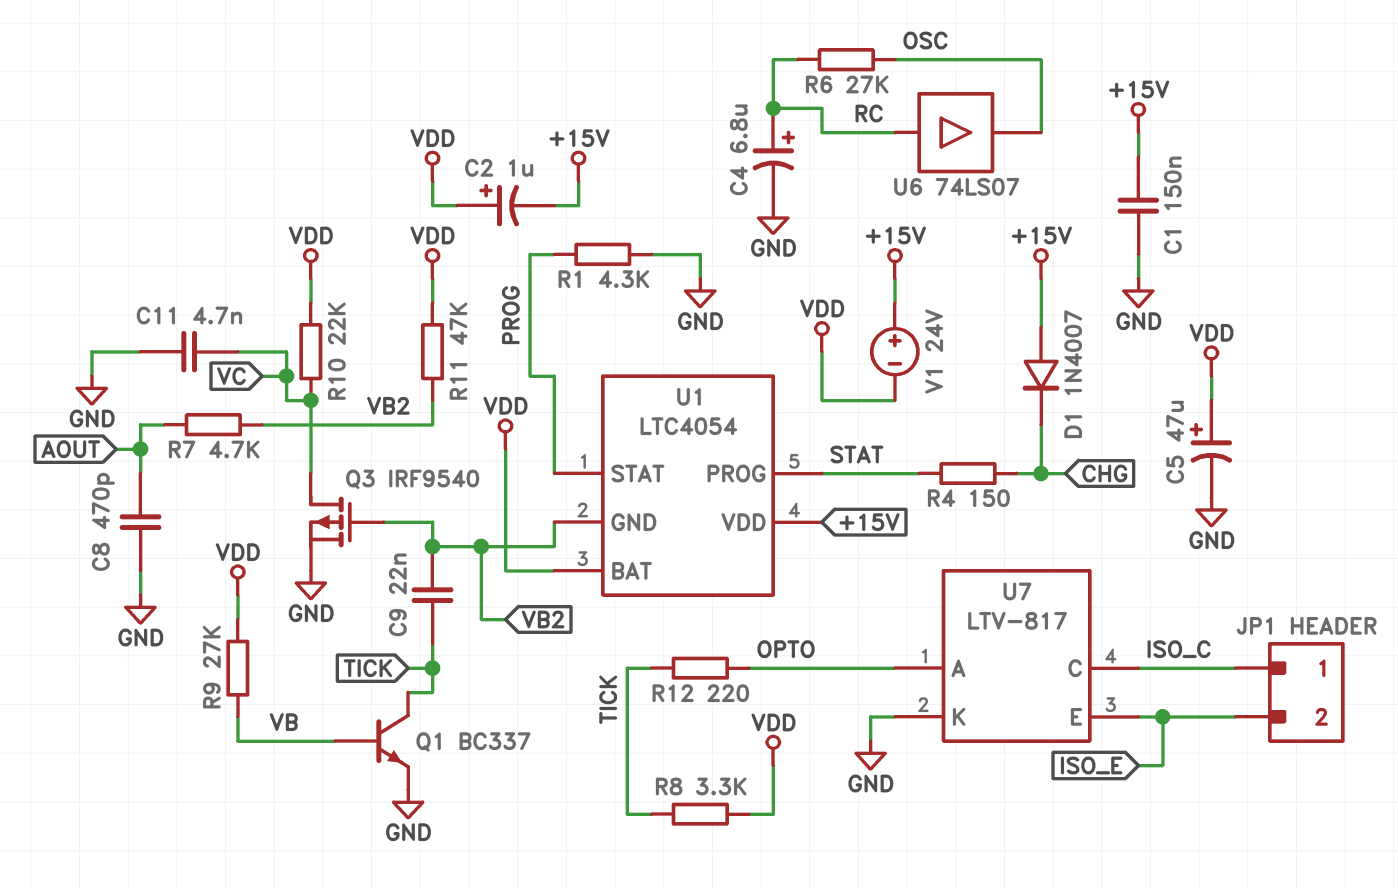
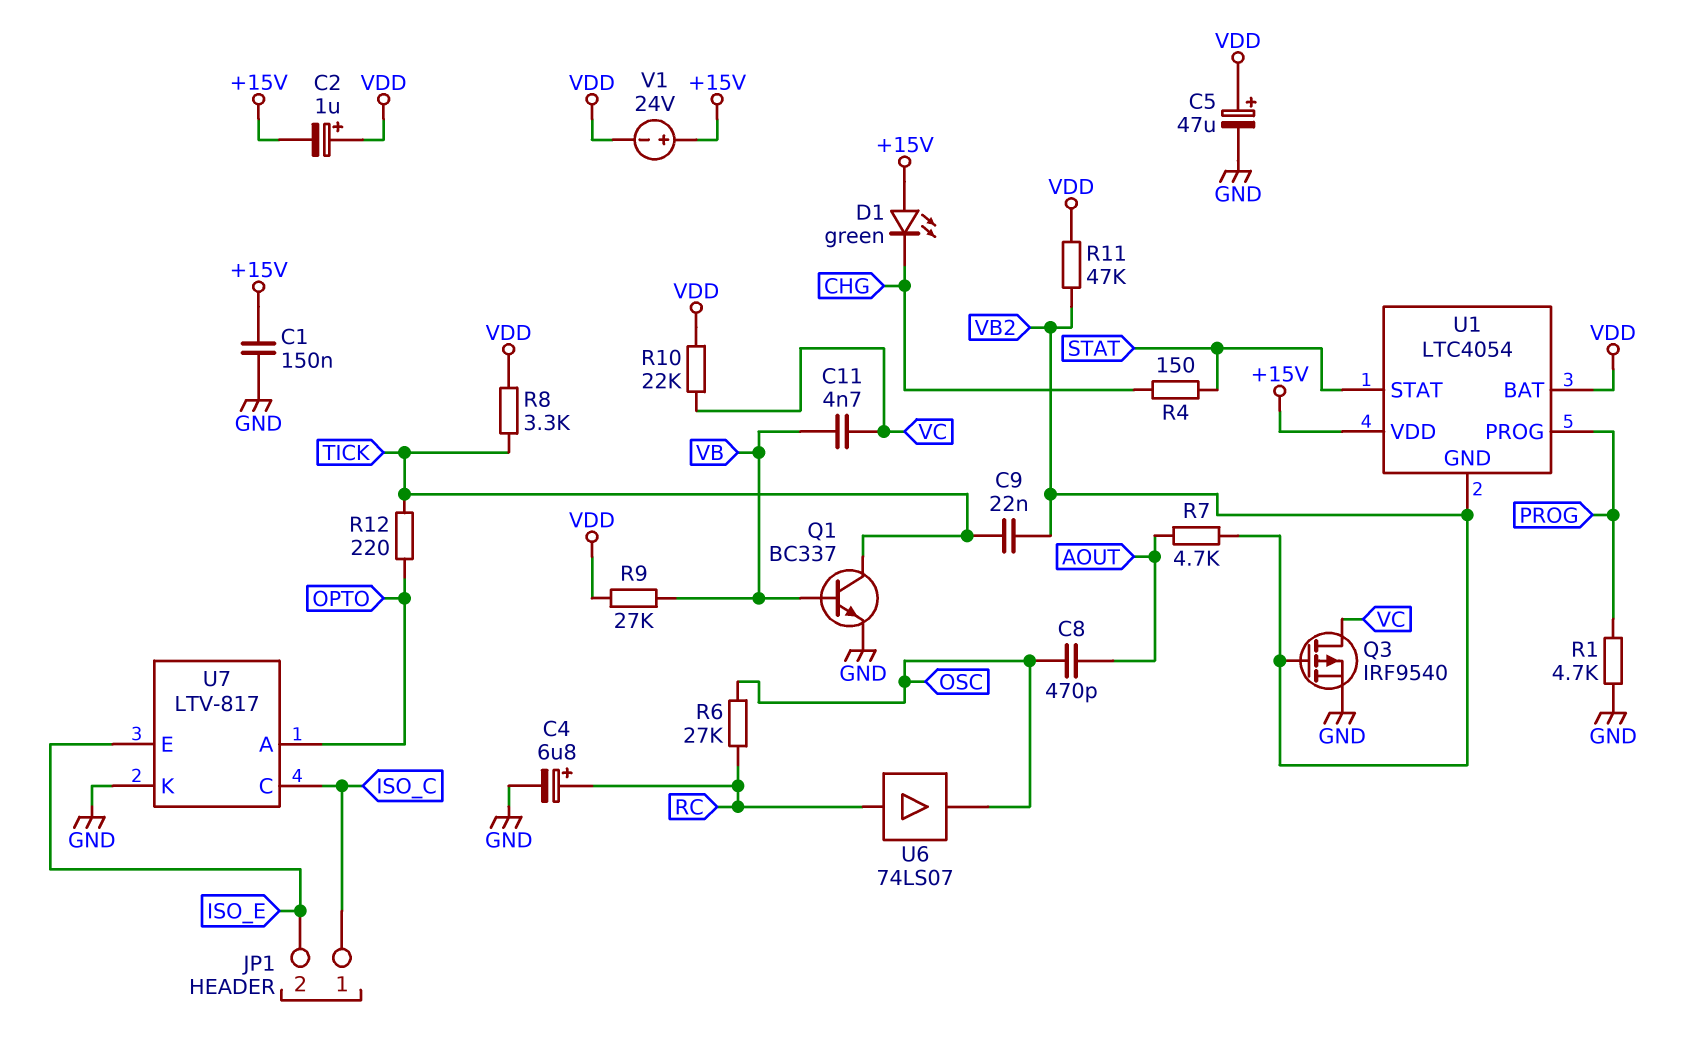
C8: 470pF (AOUT, GND) -> 470pF (AOUT, OSC)
C11: 4.7nF (GND, VC) -> 4.7nF (VB, VC)
D1: diode 1N4007 (A +15V, K CHG) -> LED green (A +15V, K CHG)
R1: 4.3k (GND, PROG) -> 4.7k (GND, PROG)
U1 pin PROG: STAT -> PROG
U1 pin STAT: PROG -> STAT

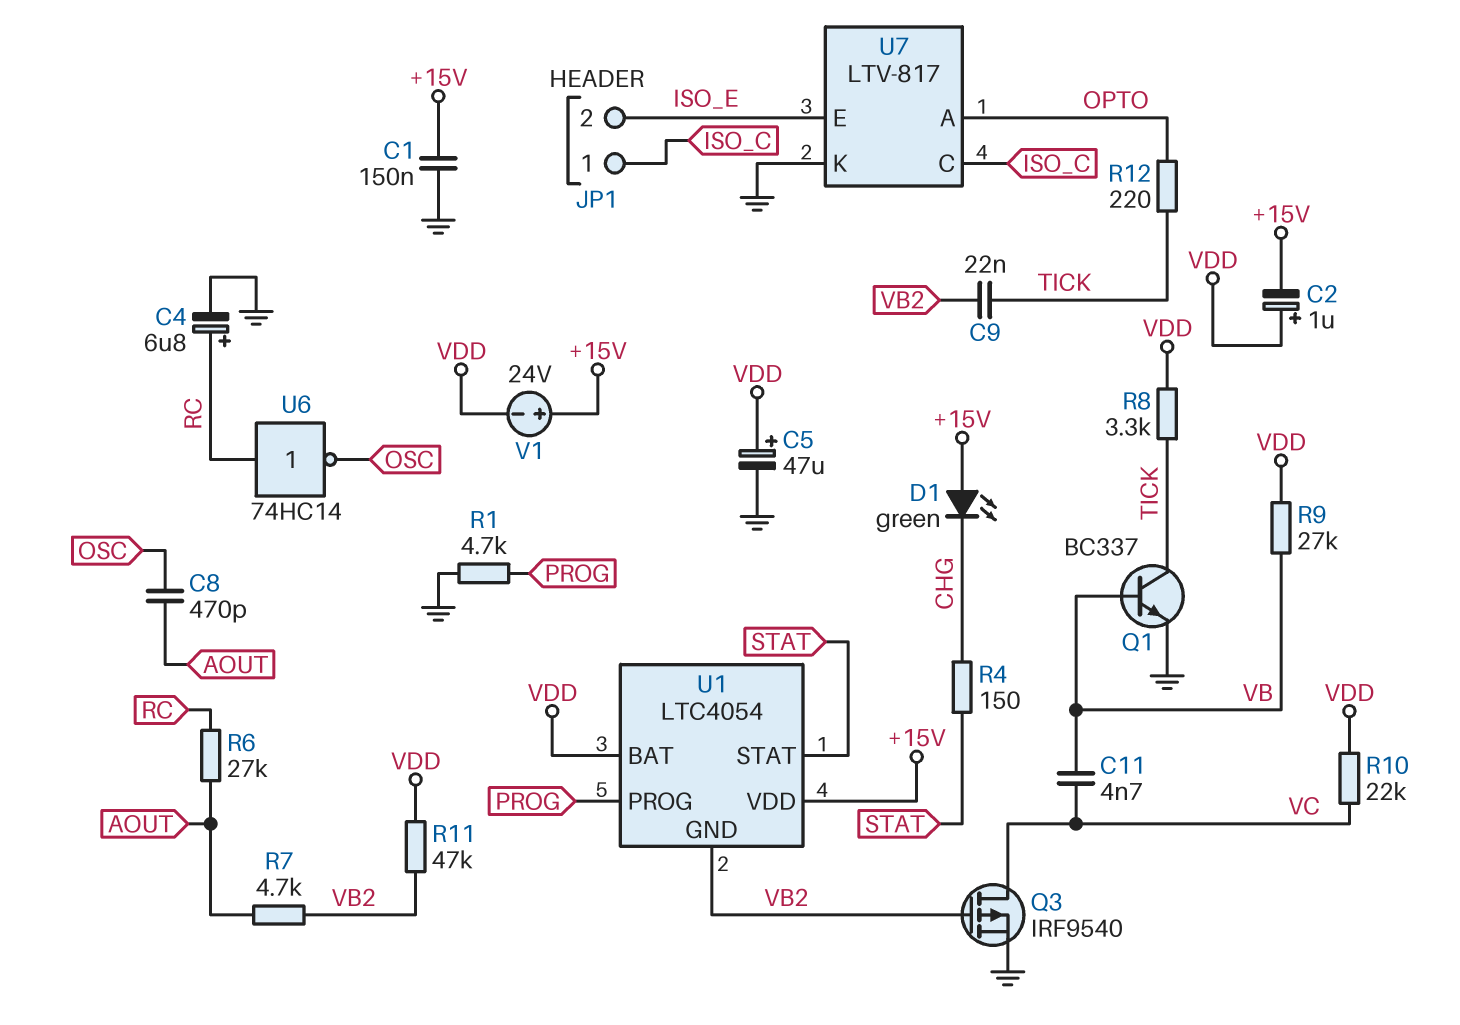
R6: 27k (OSC, RC) -> 27k (AOUT, RC)
U6: buffer 74LS07 (in RC, out OSC) -> NOT 74HC14 (in RC, out OSC)

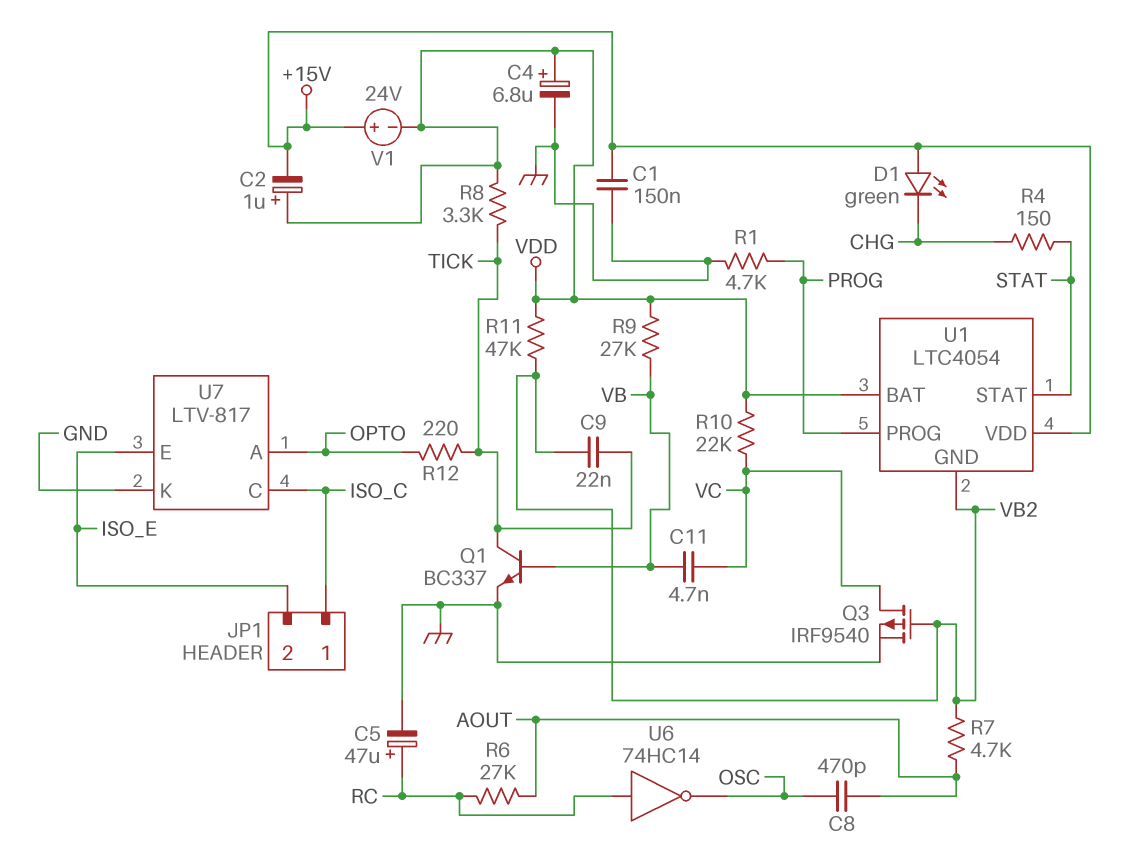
C4: 6.8uF (plus RC, minus GND) -> 6.8uF (plus VDD, minus GND)
C5: 47uF (plus VDD, minus GND) -> 47uF (plus RC, minus GND)

